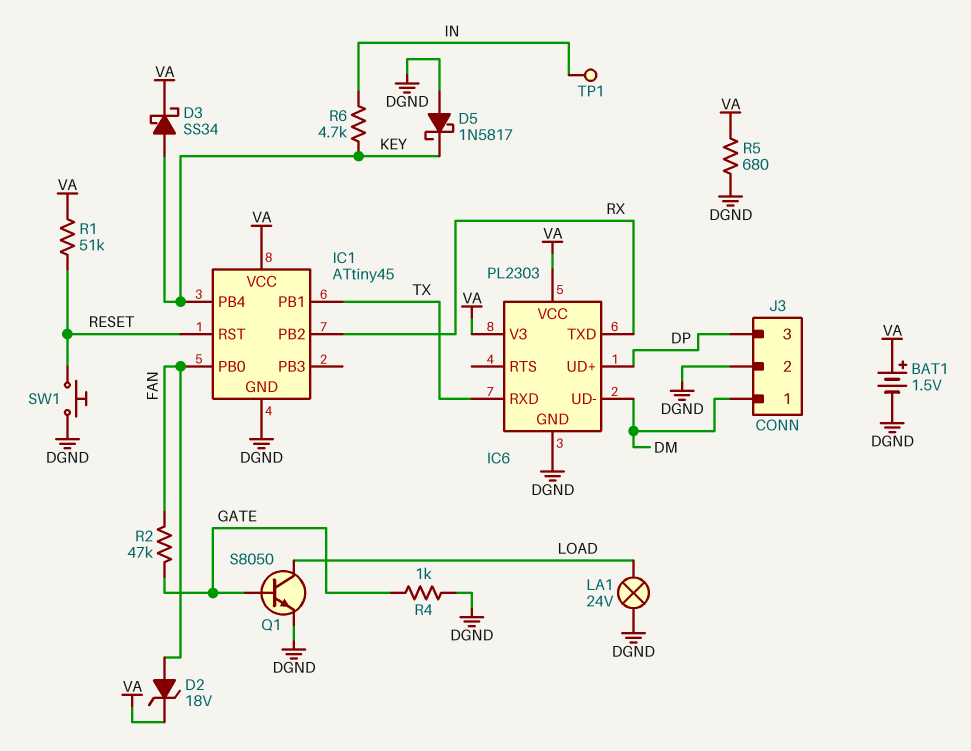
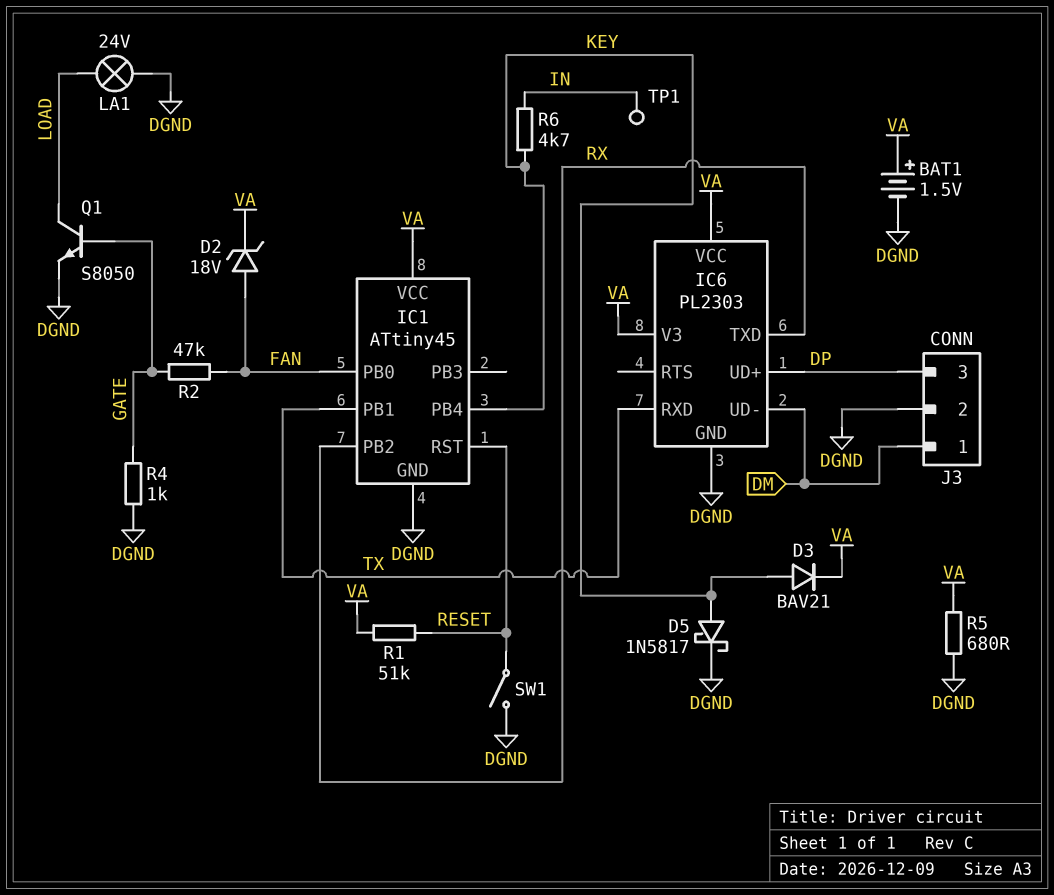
D3: schottky SS34 (A KEY, K VA) -> diode BAV21 (A KEY, K VA)
D5: schottky 1N5817 (A DGND, K KEY) -> schottky 1N5817 (A KEY, K DGND)
SW1: button (DGND, RESET) -> switch (DGND, RESET)

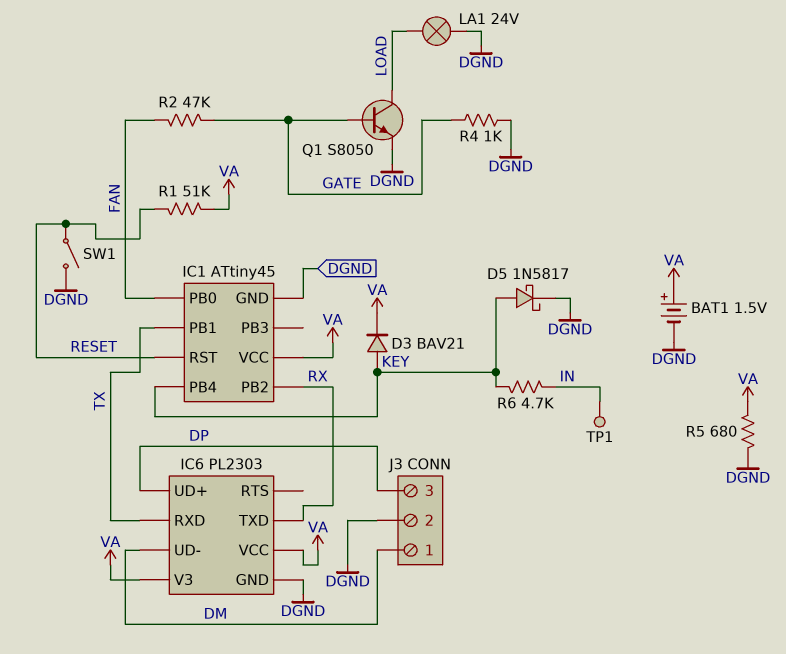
D2: zener 18V (A FAN, K VA) -> none

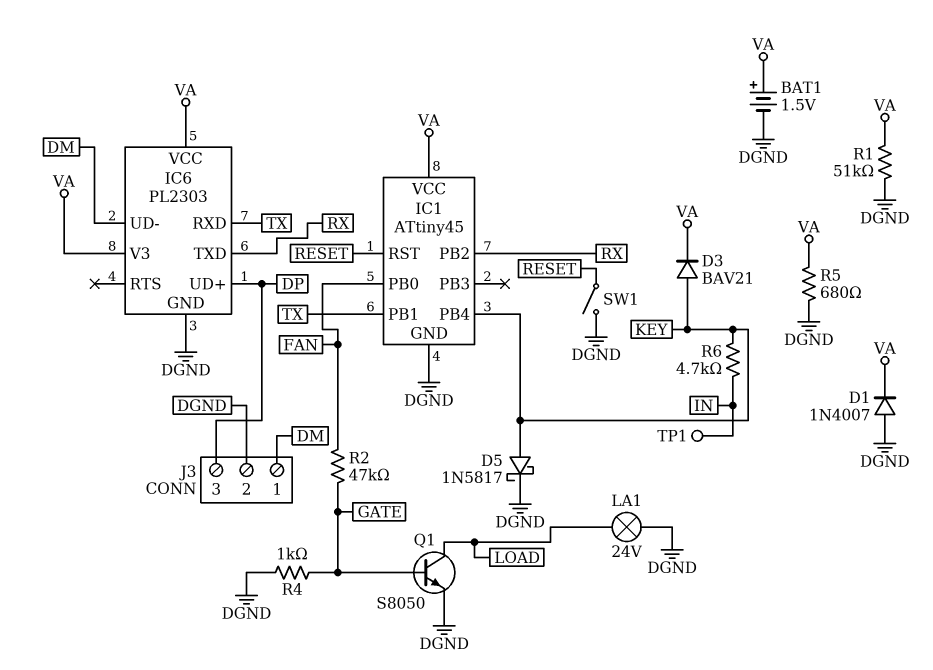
D1: none -> diode 1N4007 (A DGND, K VA)
R1: 51k (RESET, VA) -> 51k (DGND, VA)

